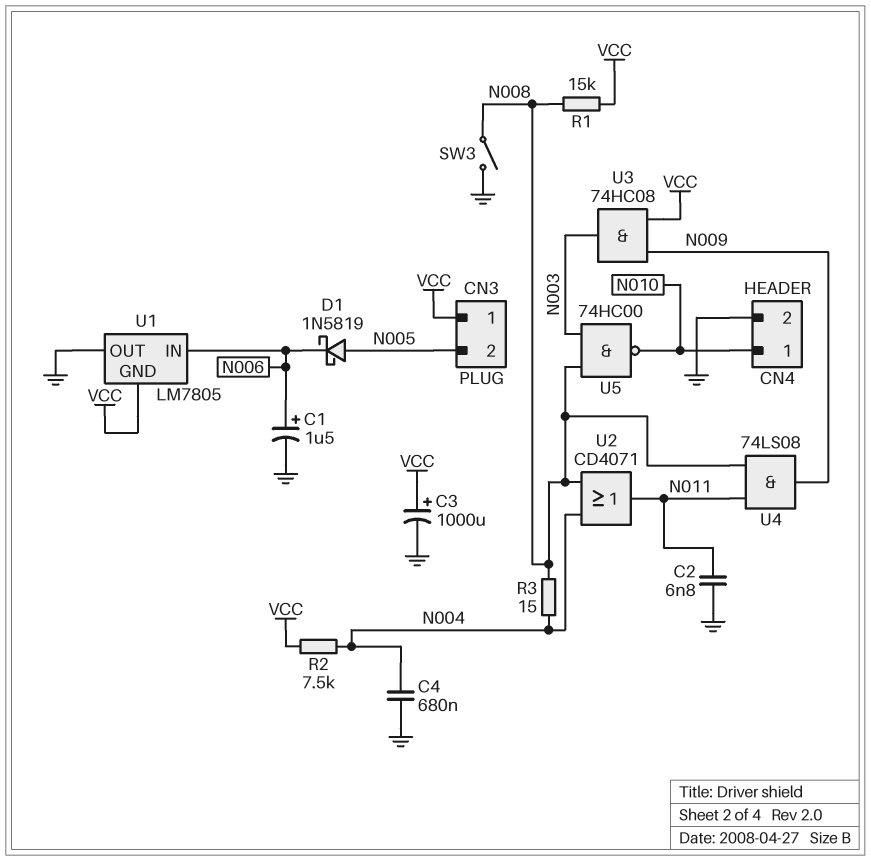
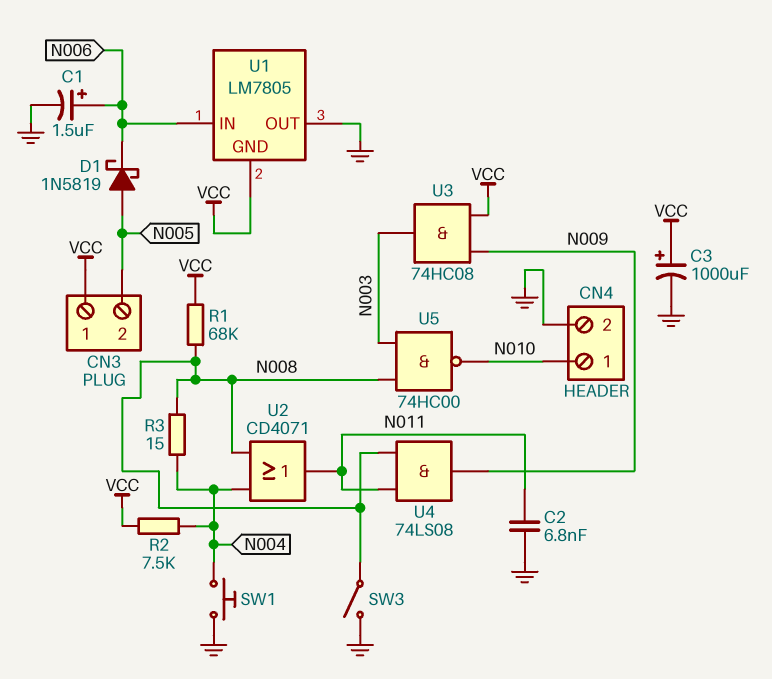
C4: 680nF (GND, N004) -> none
R1: 15k (N008, VCC) -> 68k (N008, VCC)
SW1: none -> button (GND, N004)

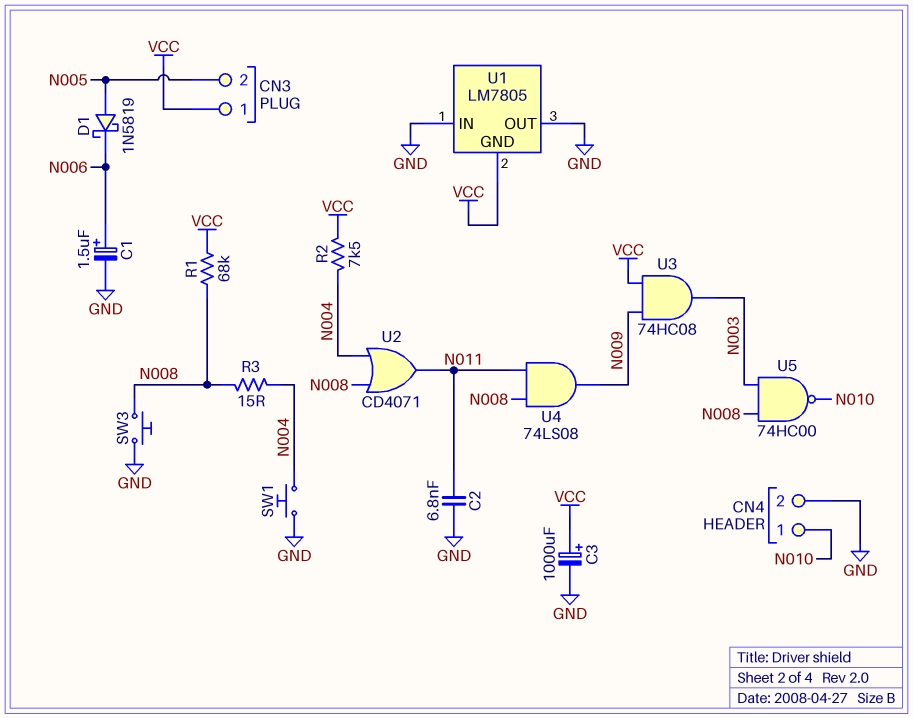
SW3: switch (GND, N008) -> button (GND, N008)
U1 pin IN: N006 -> GND

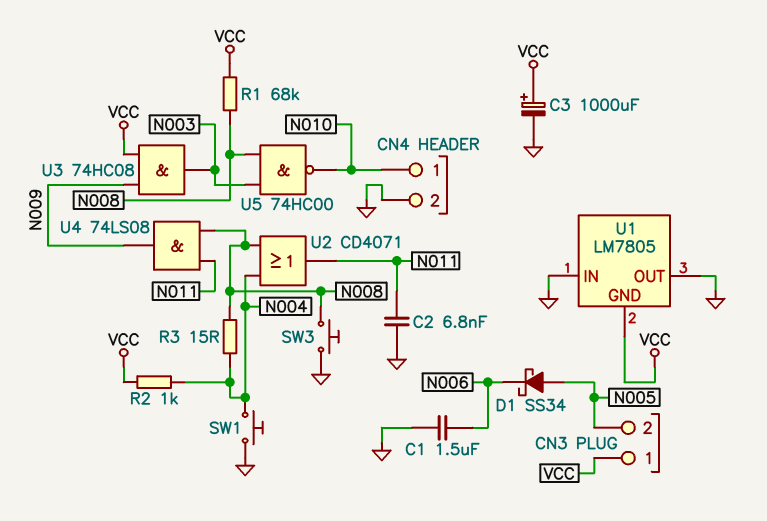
C1: 1.5uF (plus N006, minus GND) -> 1.5uF (GND, N006)
D1: schottky 1N5819 (A N005, K N006) -> schottky SS34 (A N005, K N006)
R2: 7.5k (N004, VCC) -> 1k (N004, VCC)

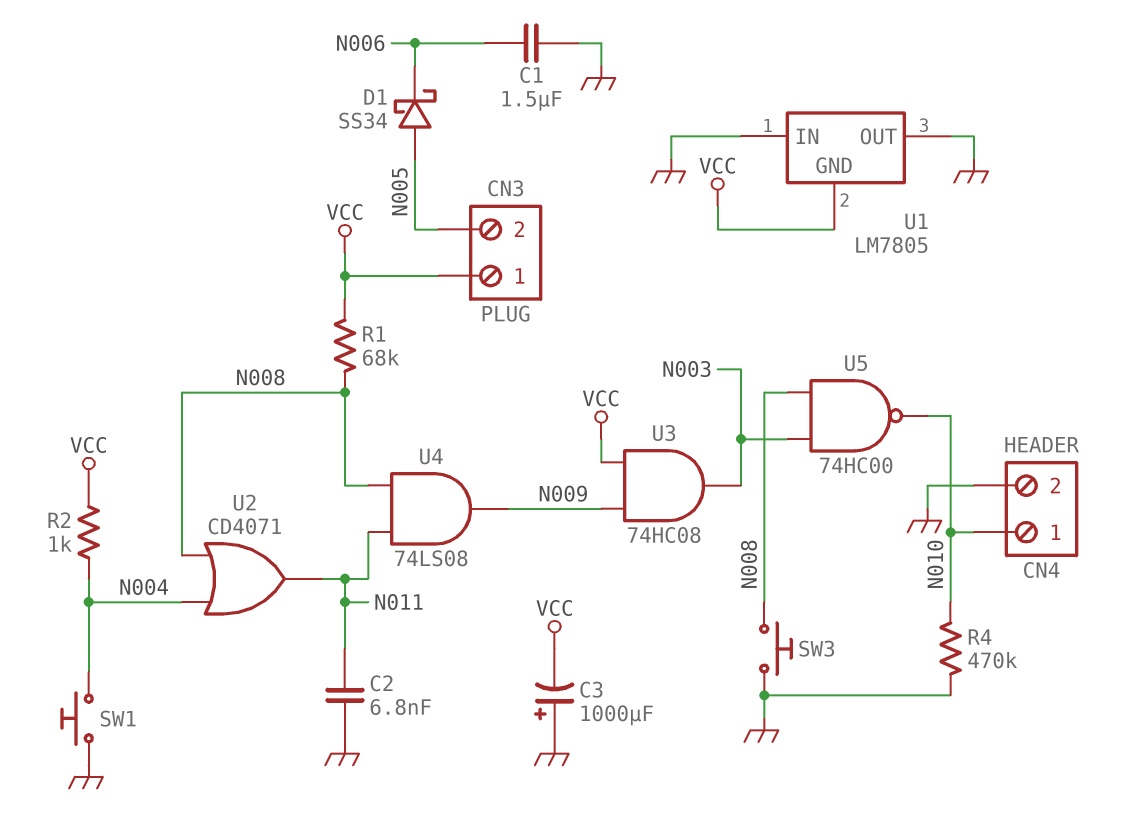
C3: 1000uF (plus VCC, minus GND) -> 1000uF (plus GND, minus VCC)
R3: 15 (N004, N008) -> none
R4: none -> 470k (GND, N010)

